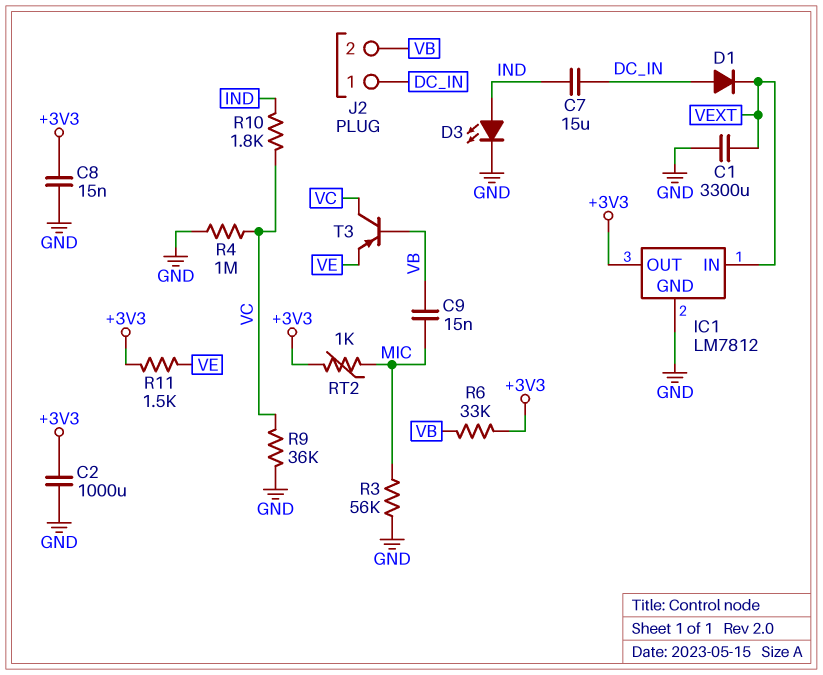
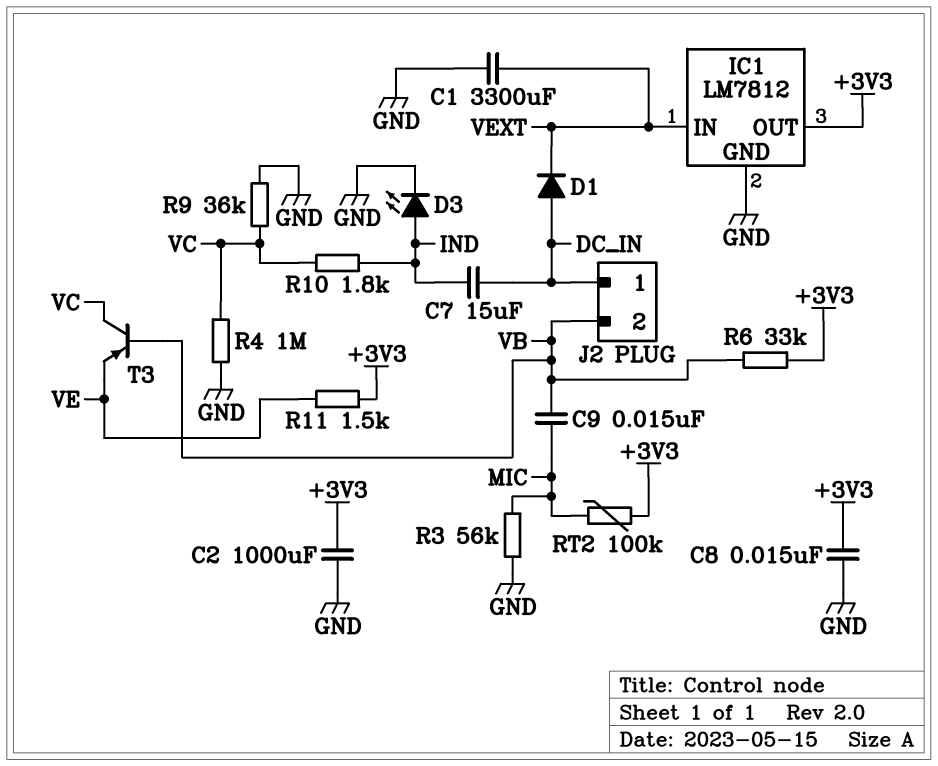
RT2: 1k (+3V3, MIC) -> 100k (+3V3, MIC)

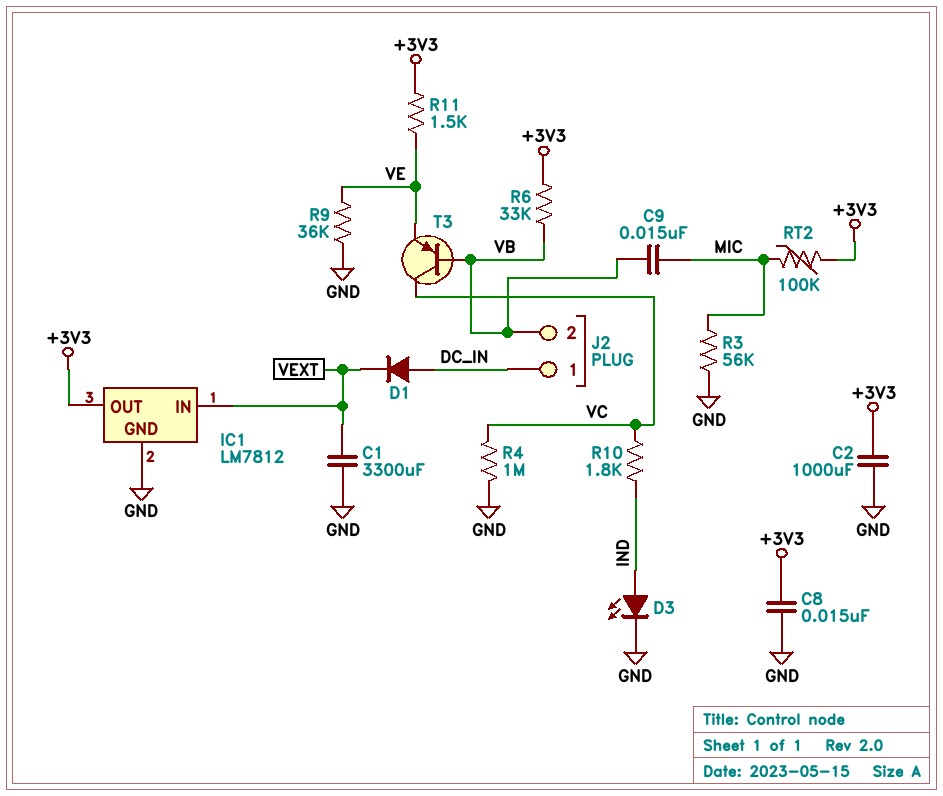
C7: 15uF (DC_IN, IND) -> none
R9: 36k (GND, VC) -> 36k (GND, VE)

